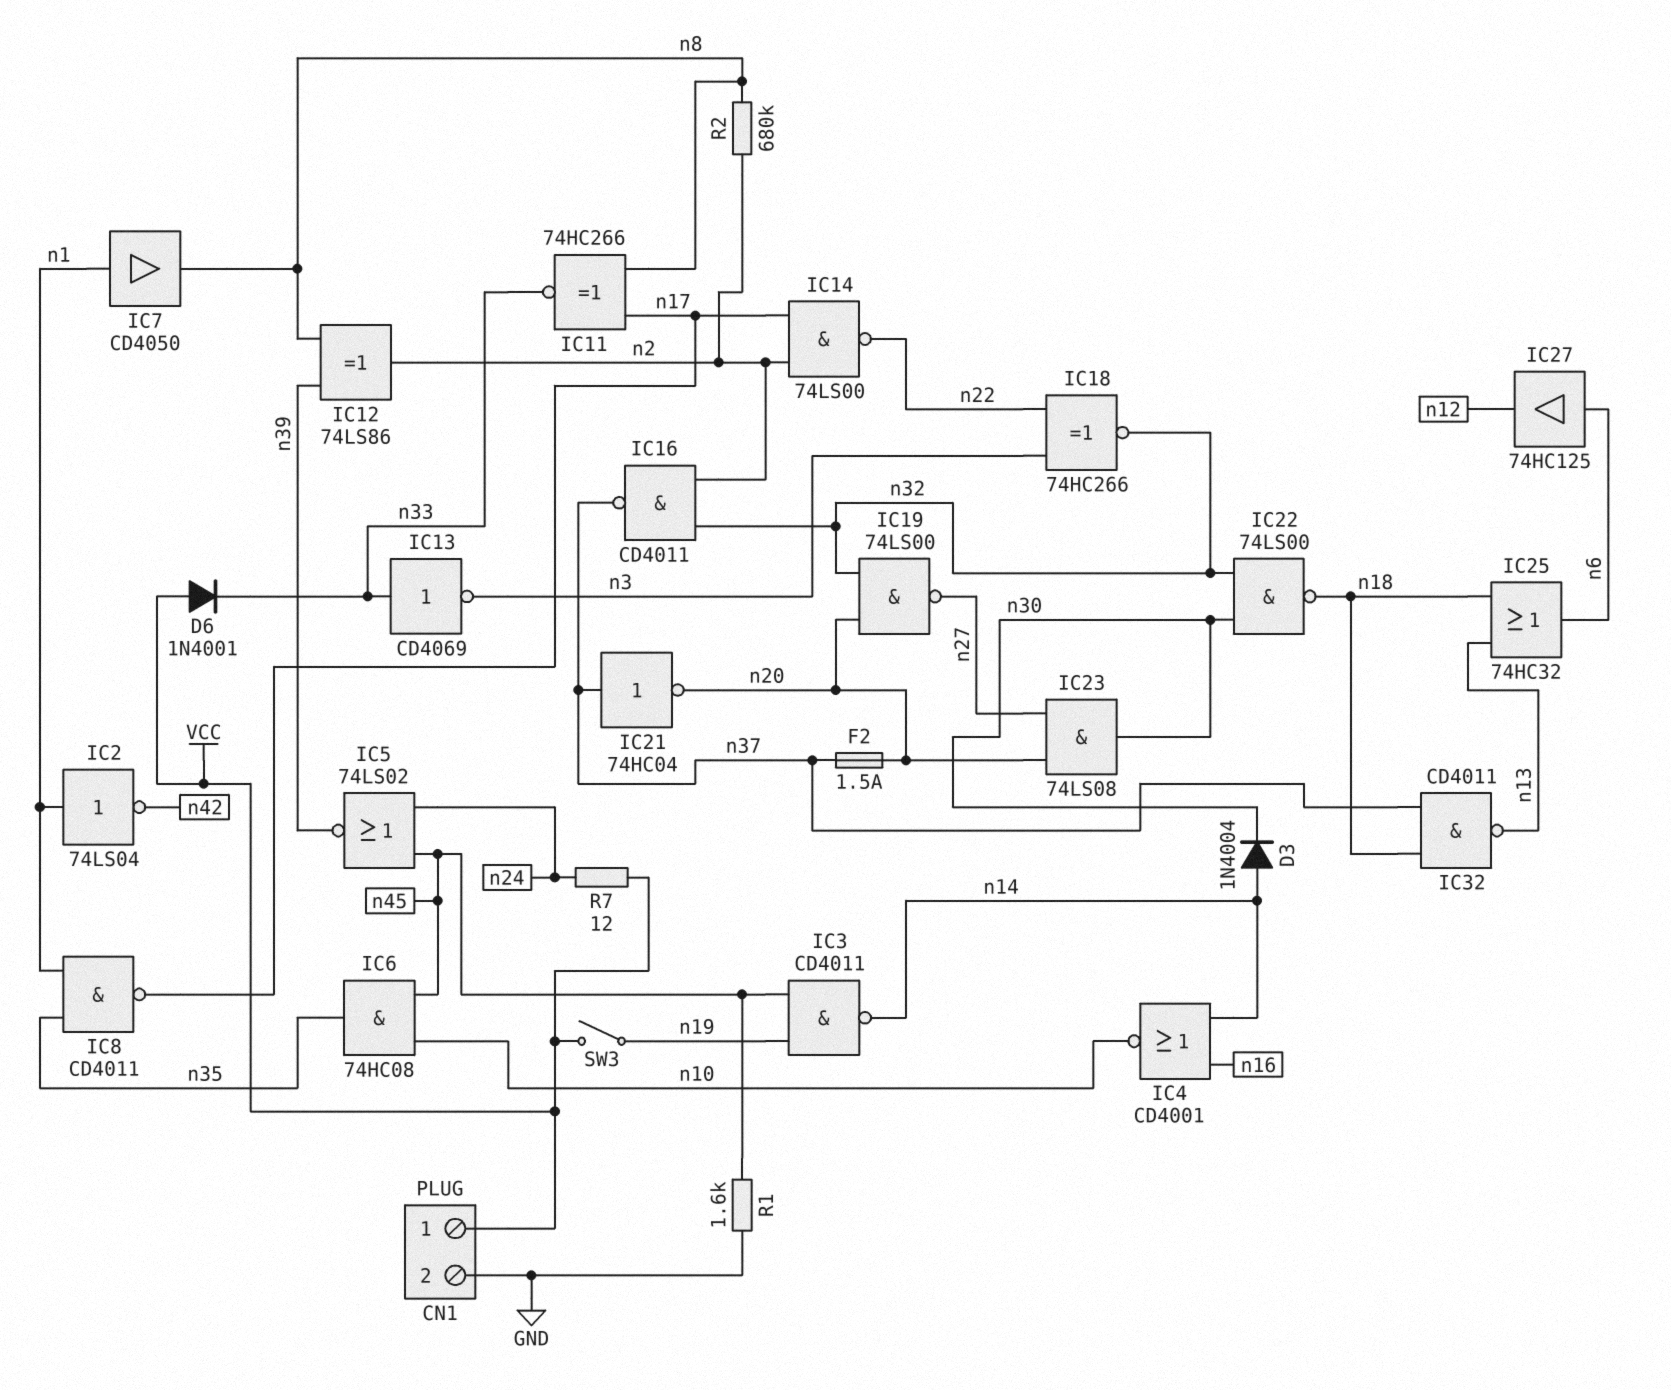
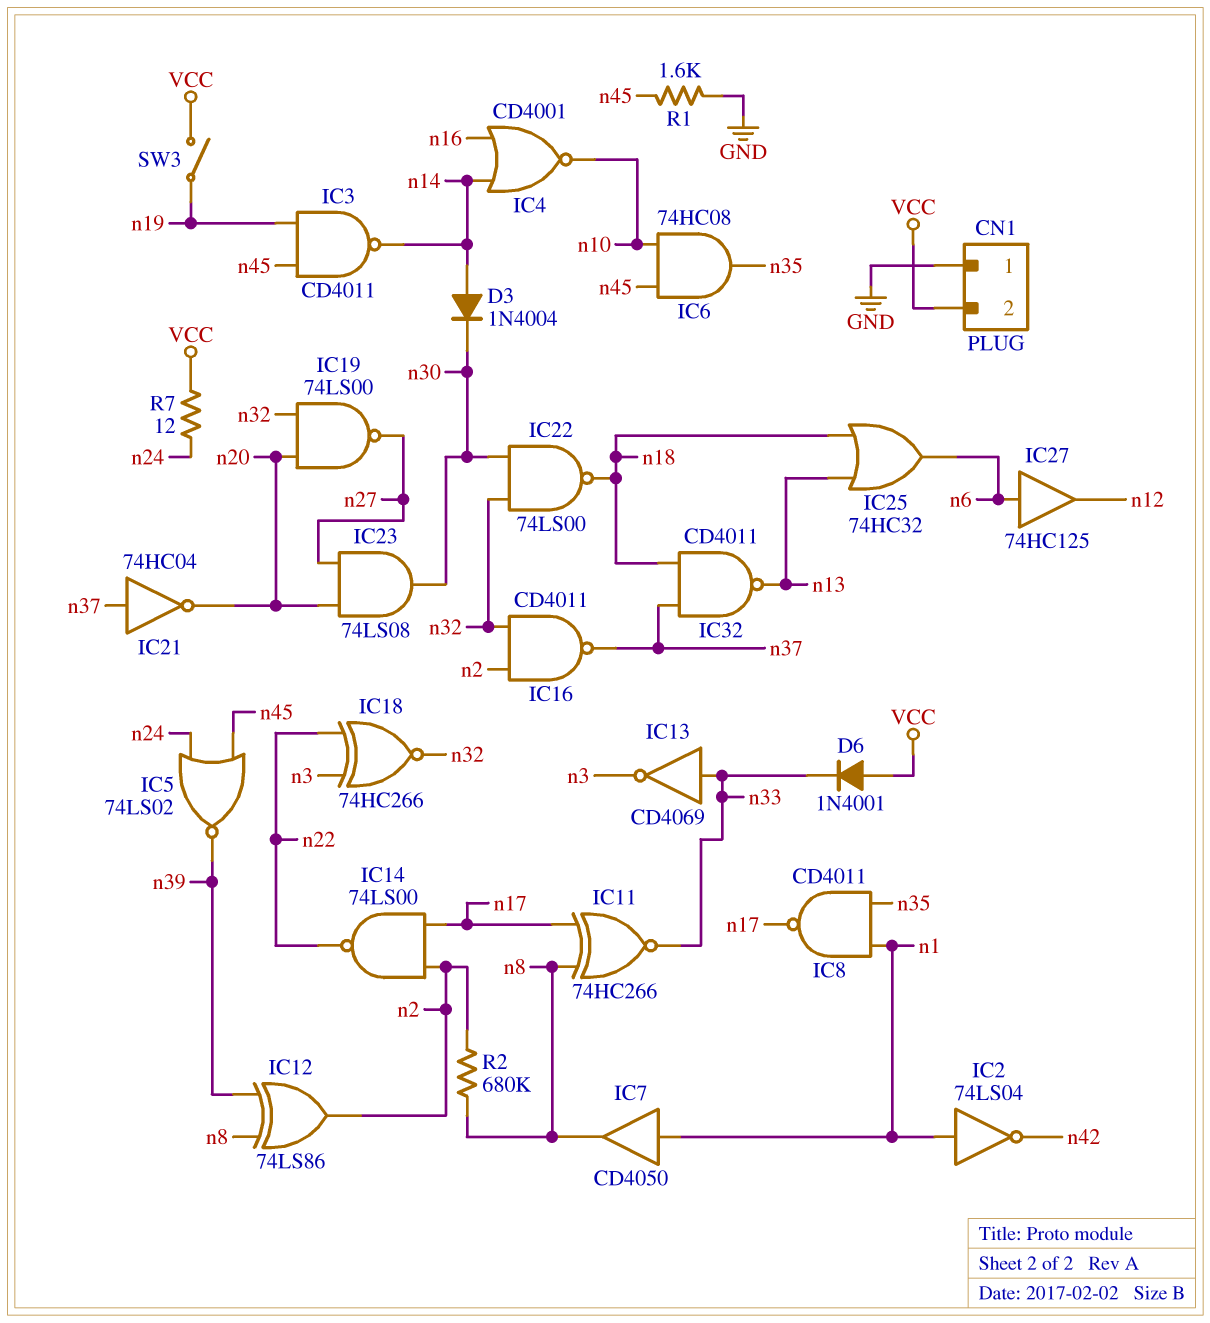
CN1 pin 1: VCC -> GND
CN1 pin 2: GND -> VCC
F2: 1.5A (n20, n37) -> none

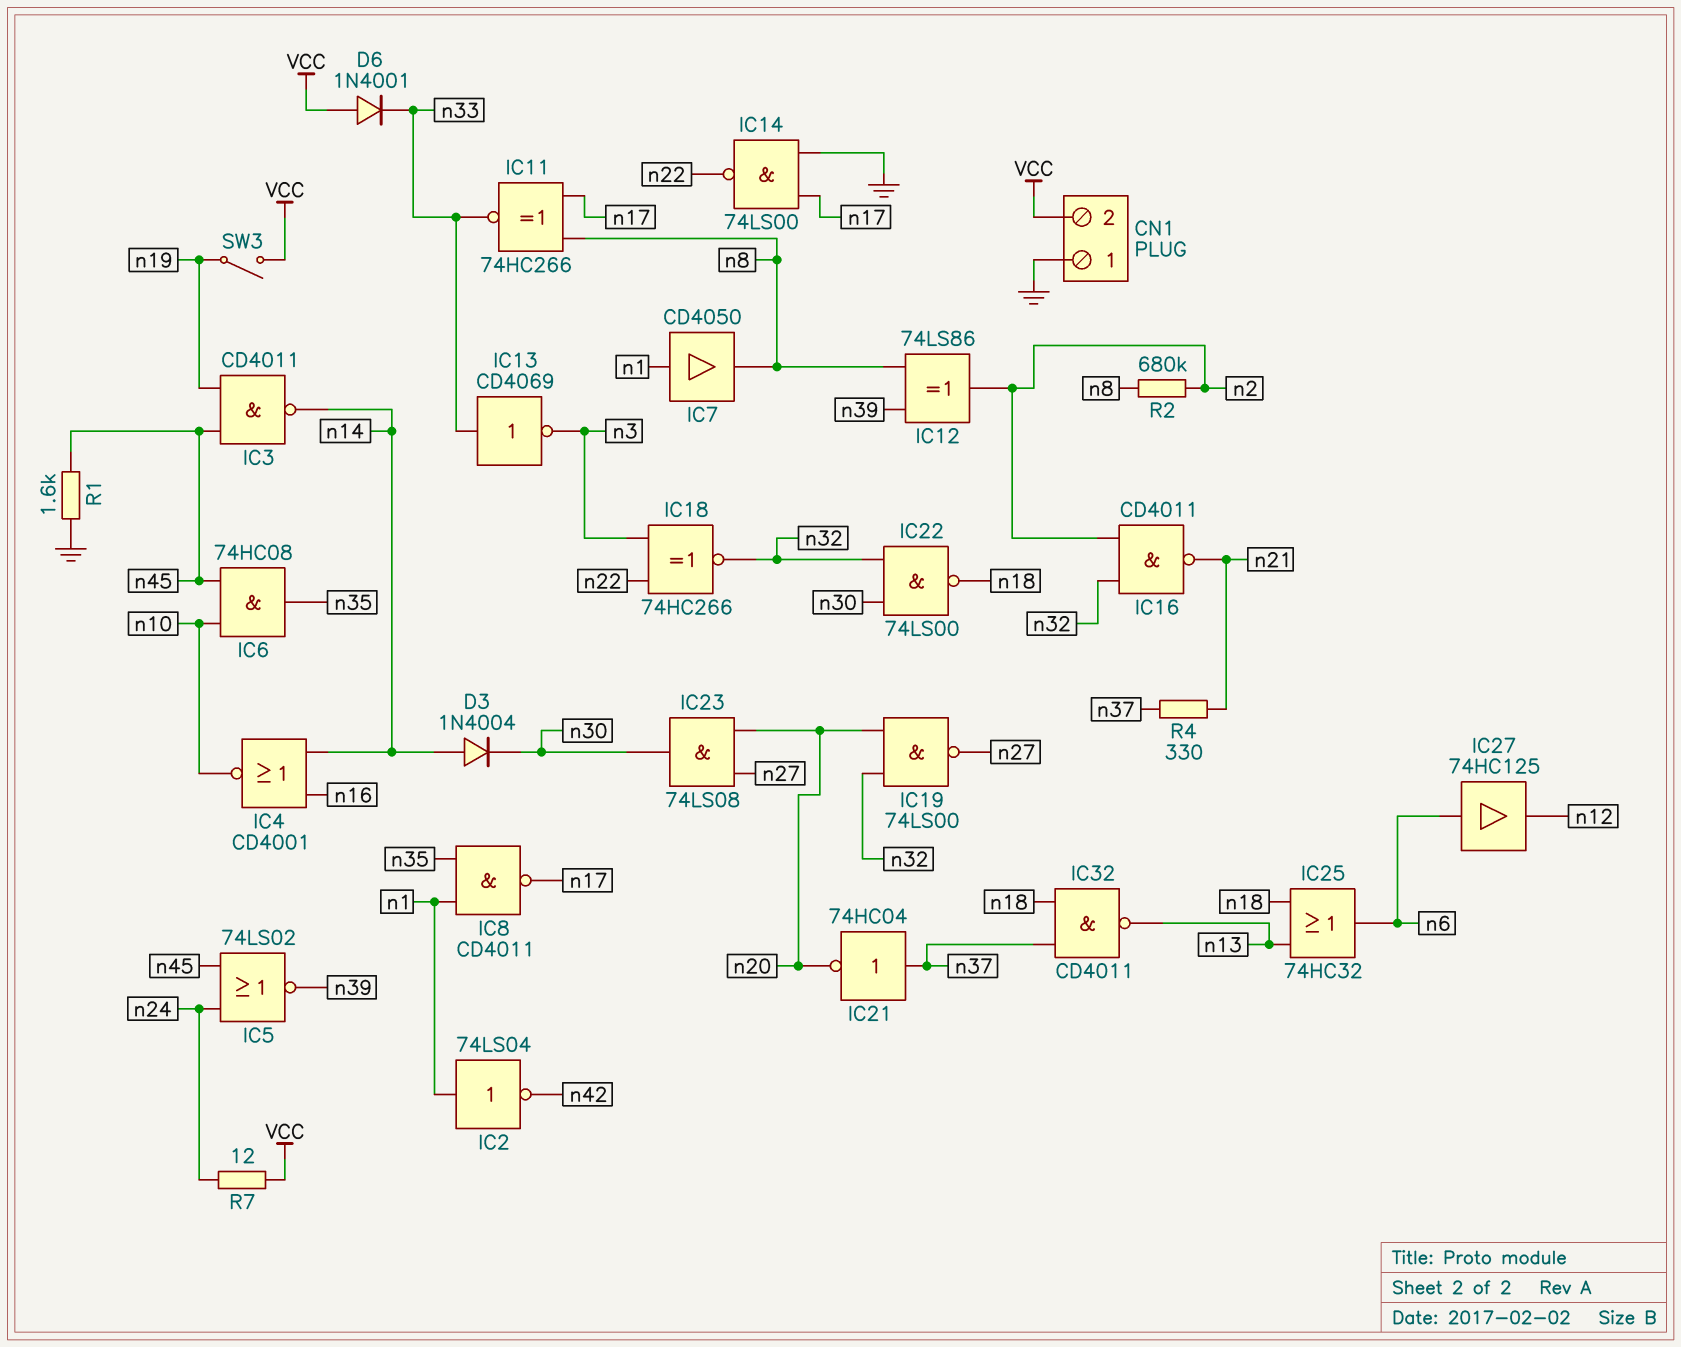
IC14: NAND 74LS00 (in n2, in n17, out n22) -> NAND 74LS00 (in GND, in n17, out n22)
IC16: NAND CD4011 (in n2, in n32, out n37) -> NAND CD4011 (in n2, in n32, out n21)
R4: none -> 330 (n21, n37)

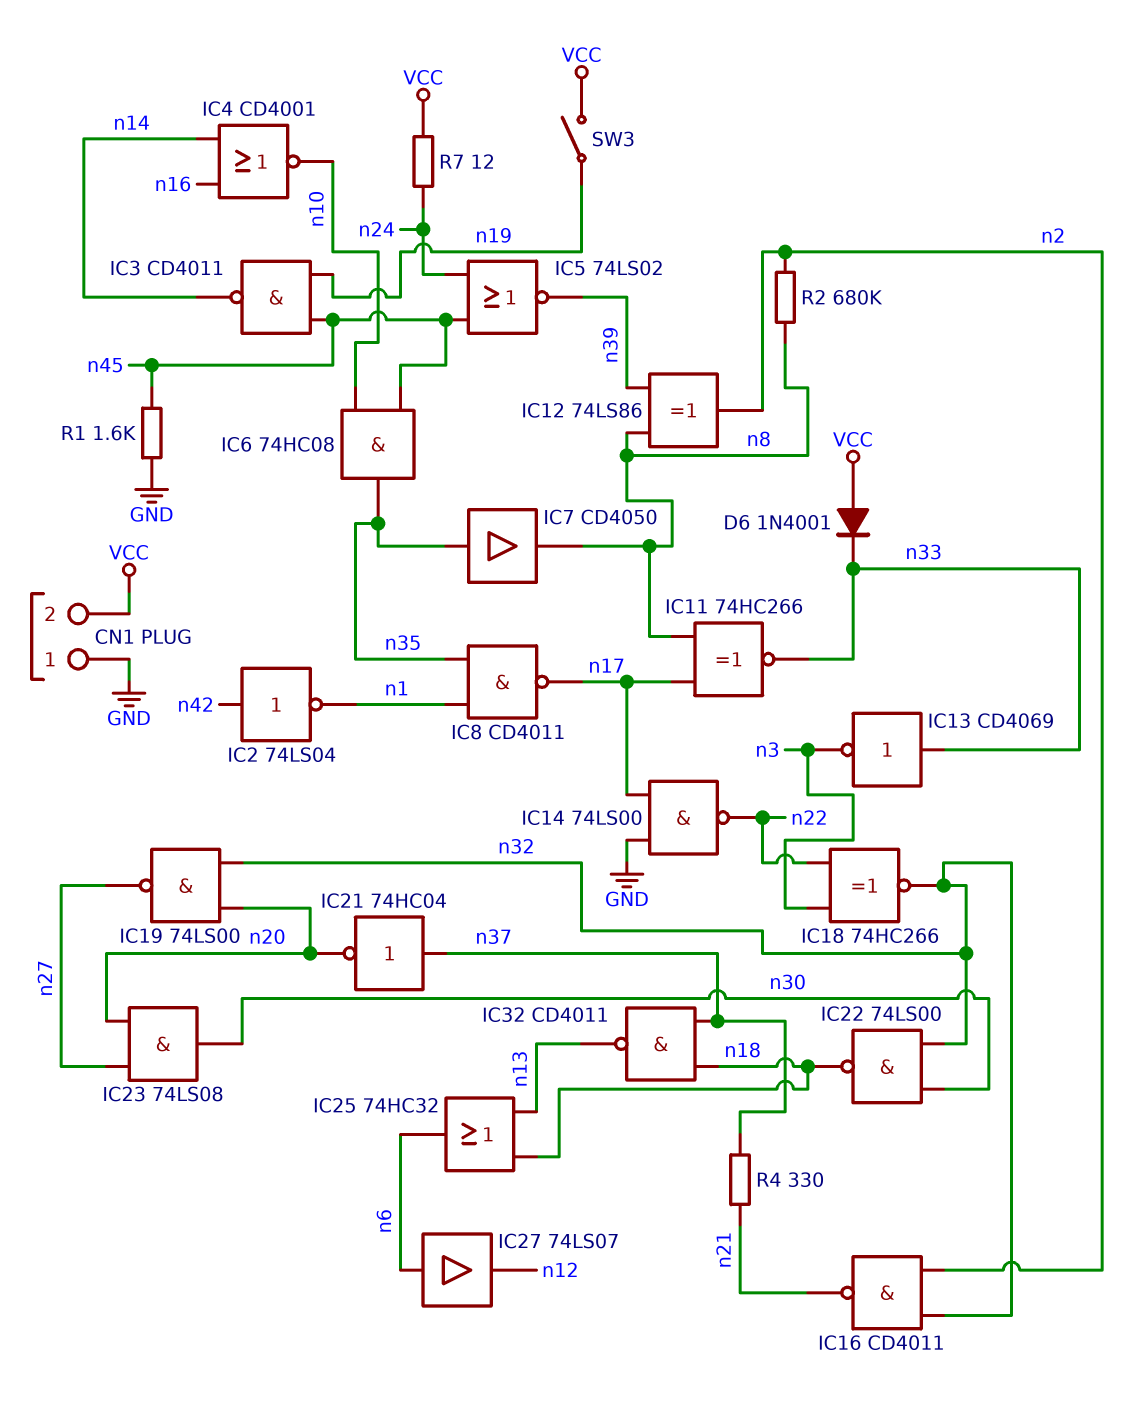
D3: diode 1N4004 (A n14, K n30) -> none
IC2: NOT 74LS04 (in n1, out n42) -> NOT 74LS04 (in n42, out n1)
IC7: buffer CD4050 (in n1, out n8) -> buffer CD4050 (in n35, out n8)
IC27: buffer 74HC125 (in n6, out n12) -> buffer 74LS07 (in n6, out n12)

